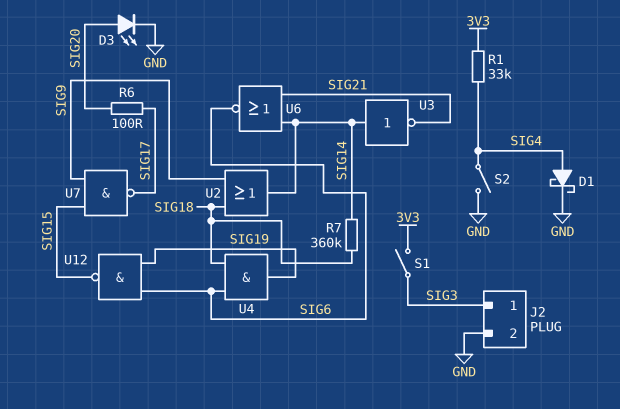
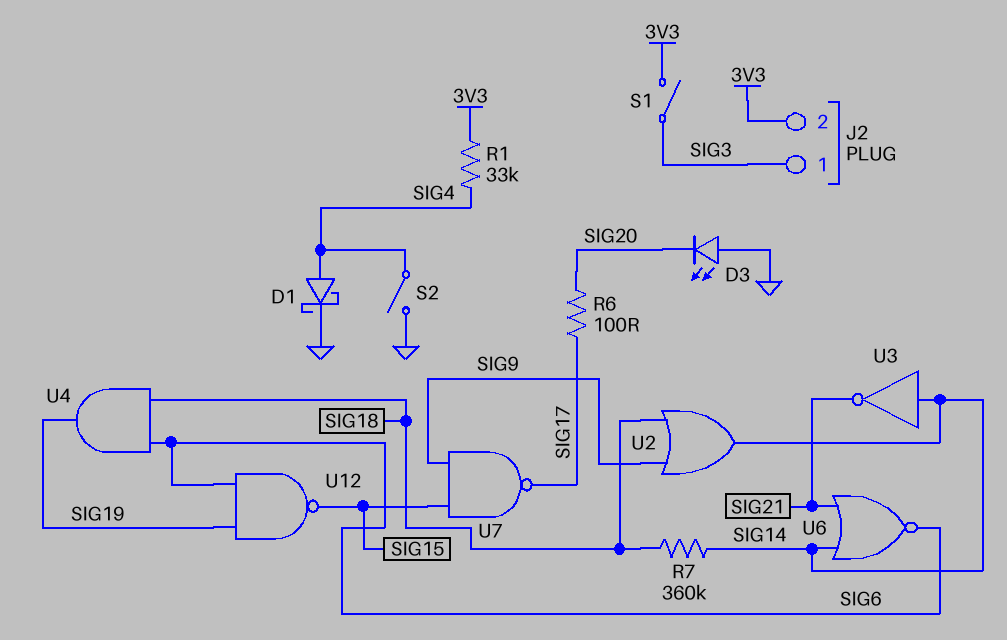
D3: LED (A SIG20, K GND) -> LED (A GND, K SIG20)
J2 pin 2: GND -> 3V3

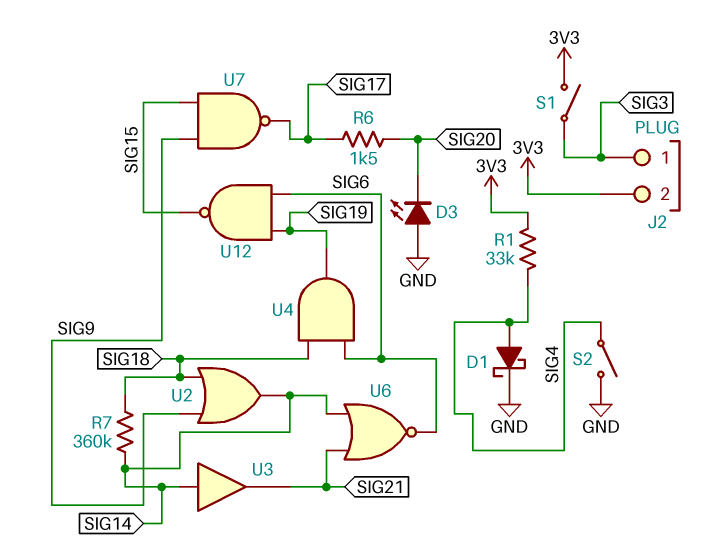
R6: 100 (SIG17, SIG20) -> 1.5k (SIG17, SIG20)
U3: NOT (in SIG14, out SIG21) -> buffer (in SIG14, out SIG21)

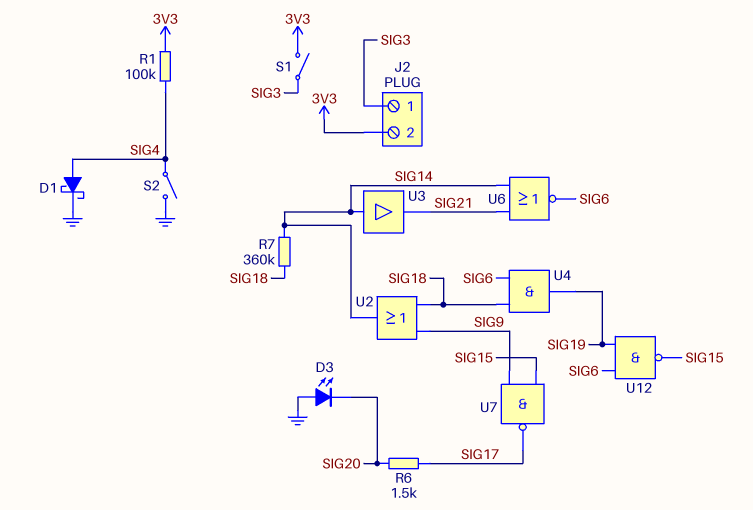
R1: 33k (3V3, SIG4) -> 100k (3V3, SIG4)

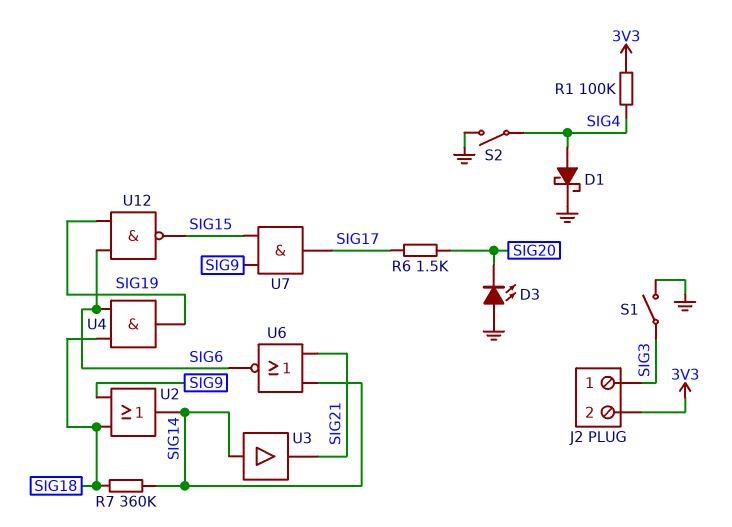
S1: switch (3V3, SIG3) -> switch (GND, SIG3)
U7: NAND (in SIG9, in SIG15, out SIG17) -> AND (in SIG9, in SIG15, out SIG17)

